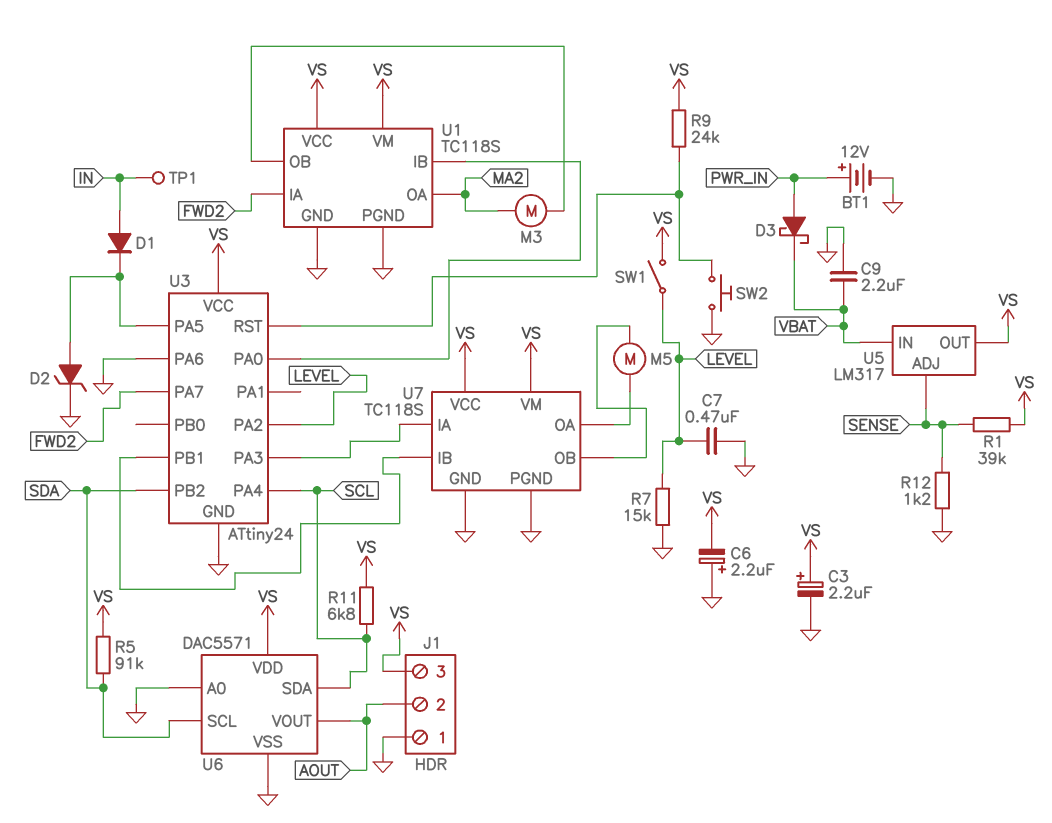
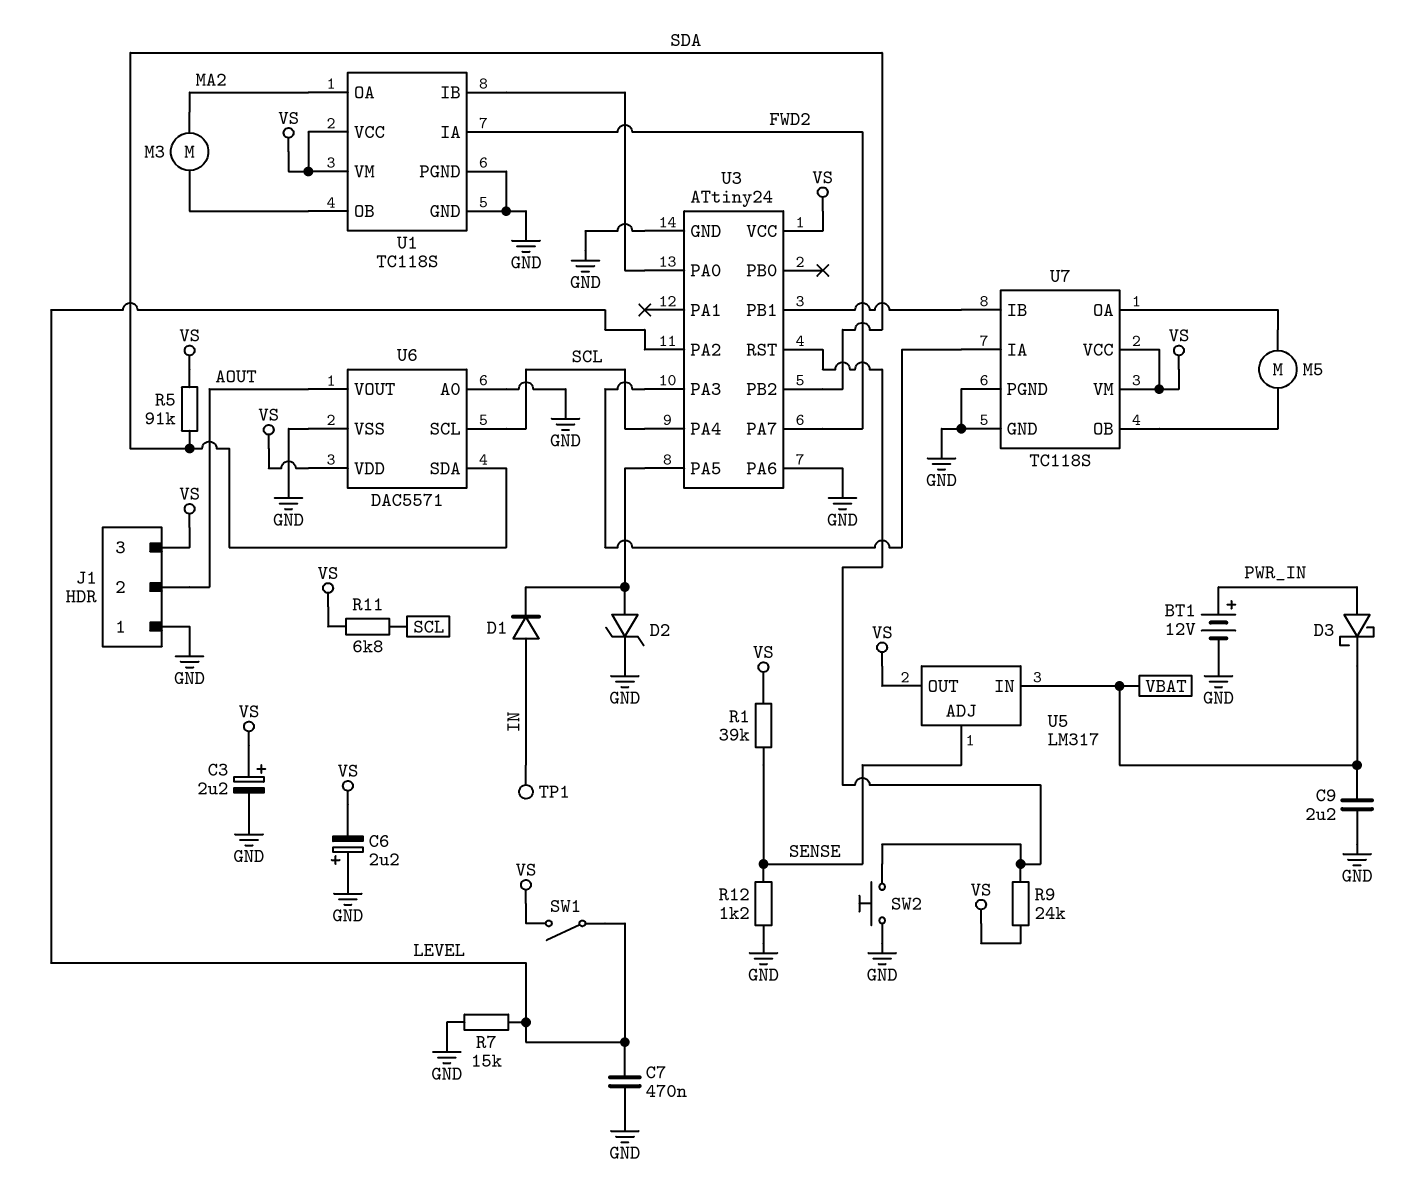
U6 pin SCL: SDA -> SCL
U6 pin SDA: SCL -> SDA

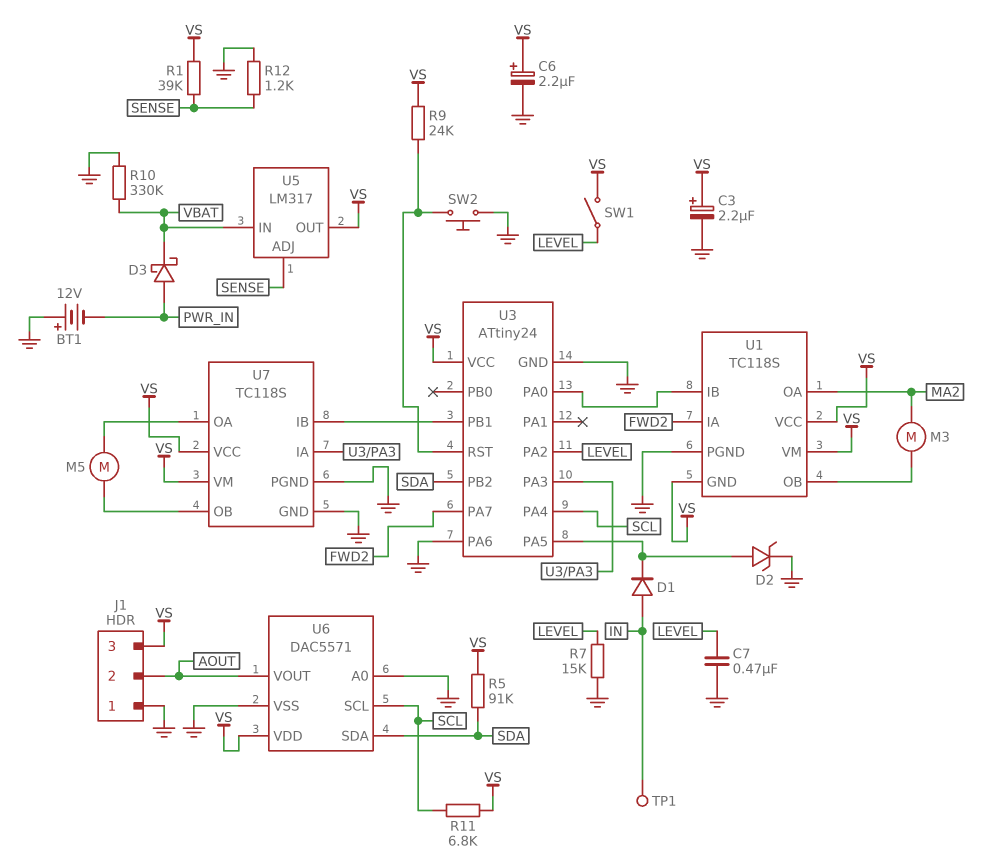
BT1: 12V (plus PWR_IN, minus GND) -> 12V (plus GND, minus PWR_IN)
C6: 2.2uF (plus GND, minus VS) -> 2.2uF (plus VS, minus GND)
C9: 2.2uF (GND, VBAT) -> none
R10: none -> 330k (GND, VBAT)
U1 pin GND: GND -> VS

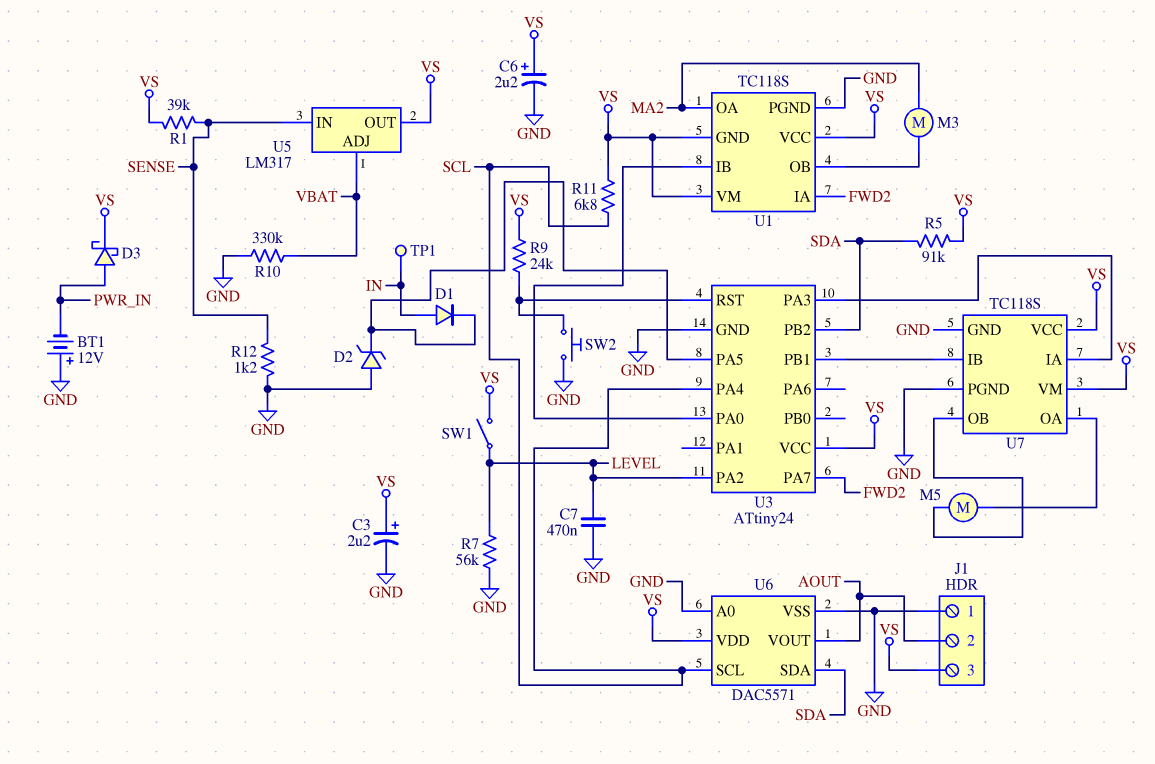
D2: zener (A U3/PA5, K GND) -> zener (A GND, K U3/PA5)
D3: schottky (A PWR_IN, K VBAT) -> schottky (A PWR_IN, K VS)
R7: 15k (GND, LEVEL) -> 56k (GND, LEVEL)
U3 pin PA6: GND -> none
U5 pin ADJ: SENSE -> VBAT
U5 pin IN: VBAT -> SENSE

